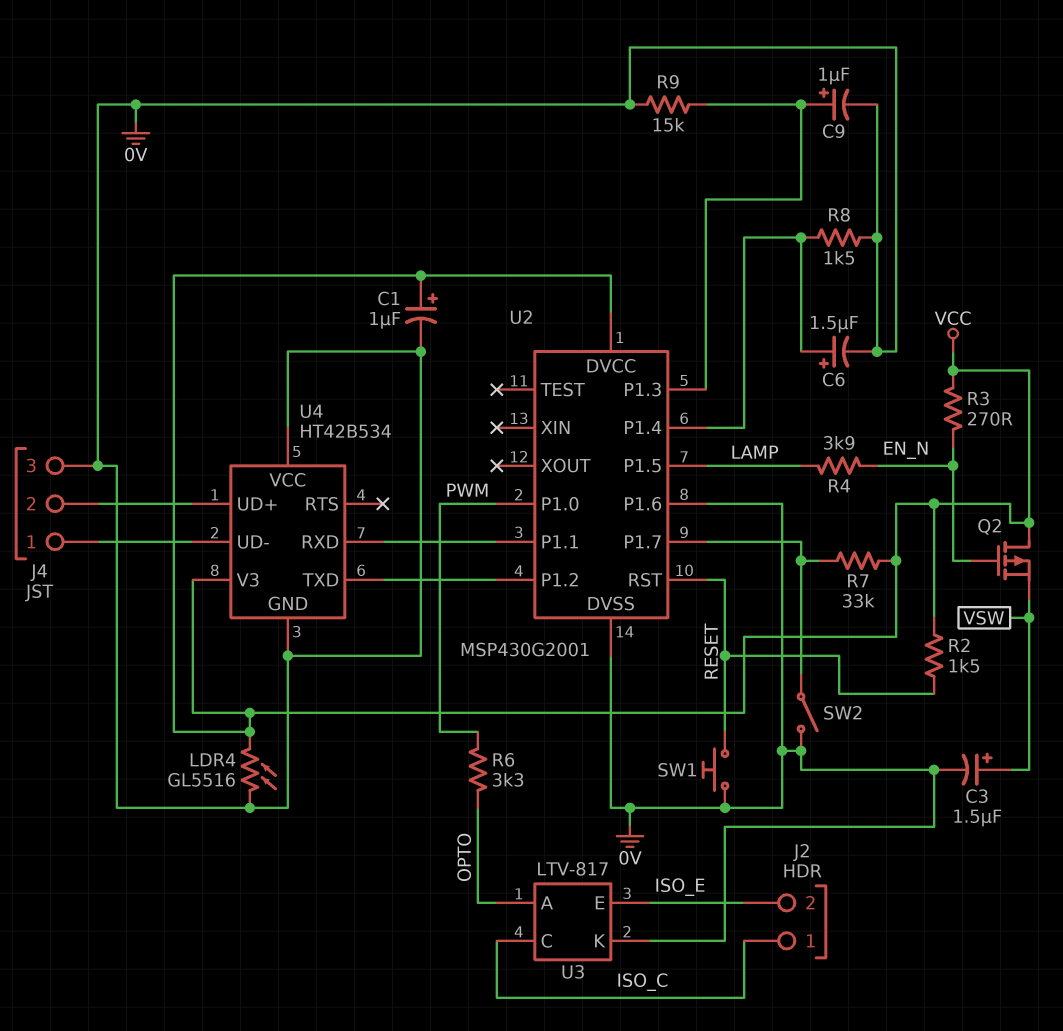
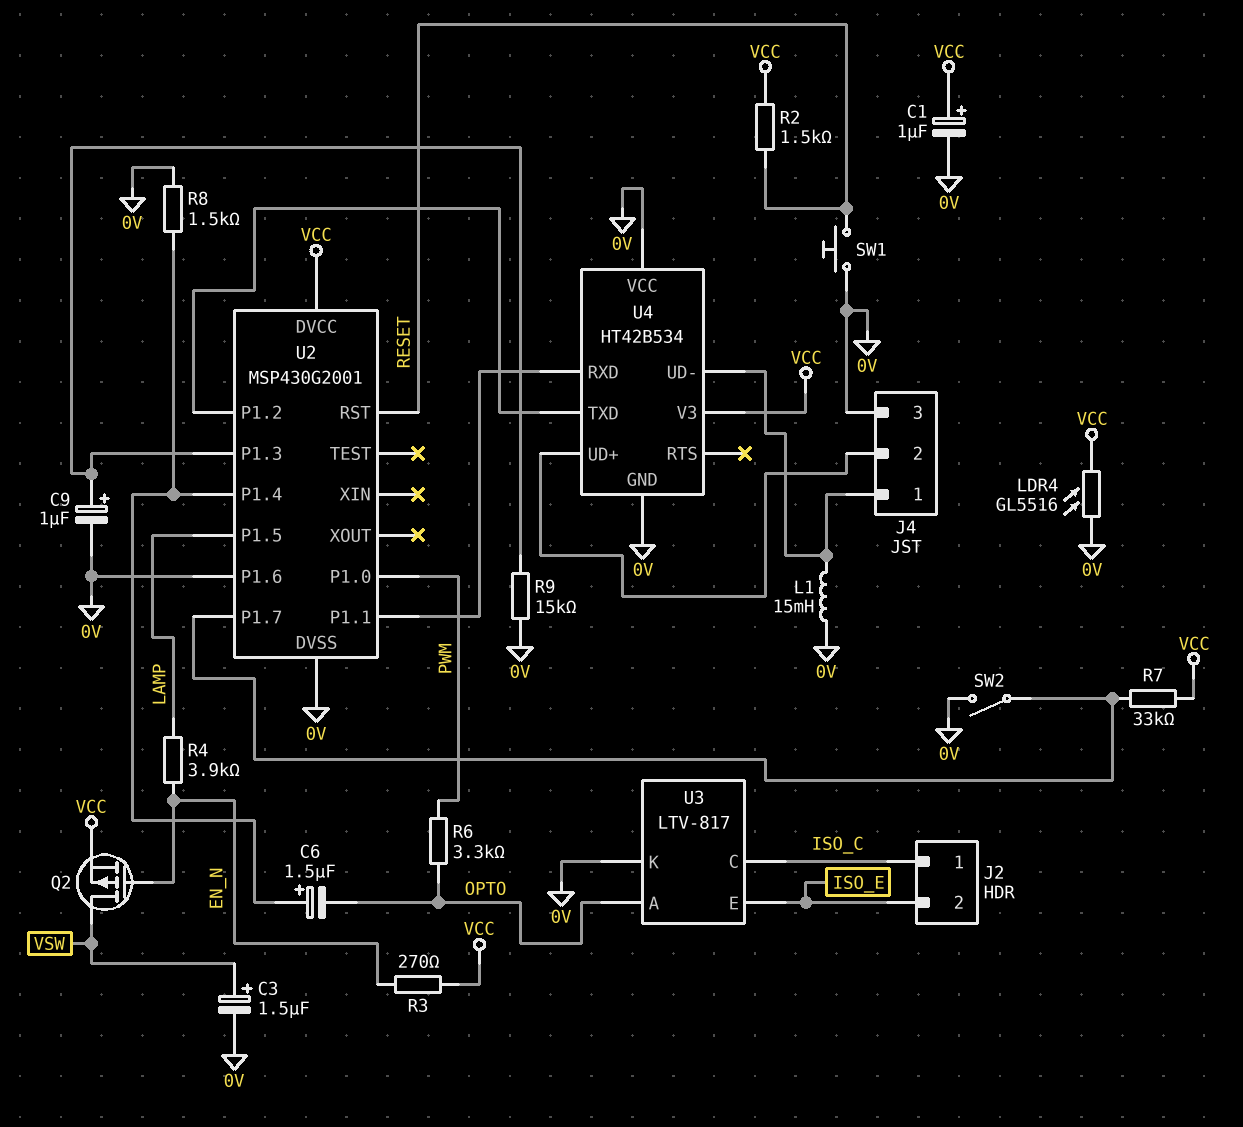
C6: 1.5uF (plus U2/P1.4, minus 0V) -> 1.5uF (plus U2/P1.4, minus OPTO)
L1: none -> 15mH (0V, J4/1)
Q2: PMOS (G EN_N, D VCC, S VSW) -> PMOS (G EN_N, D VSW, S VCC)

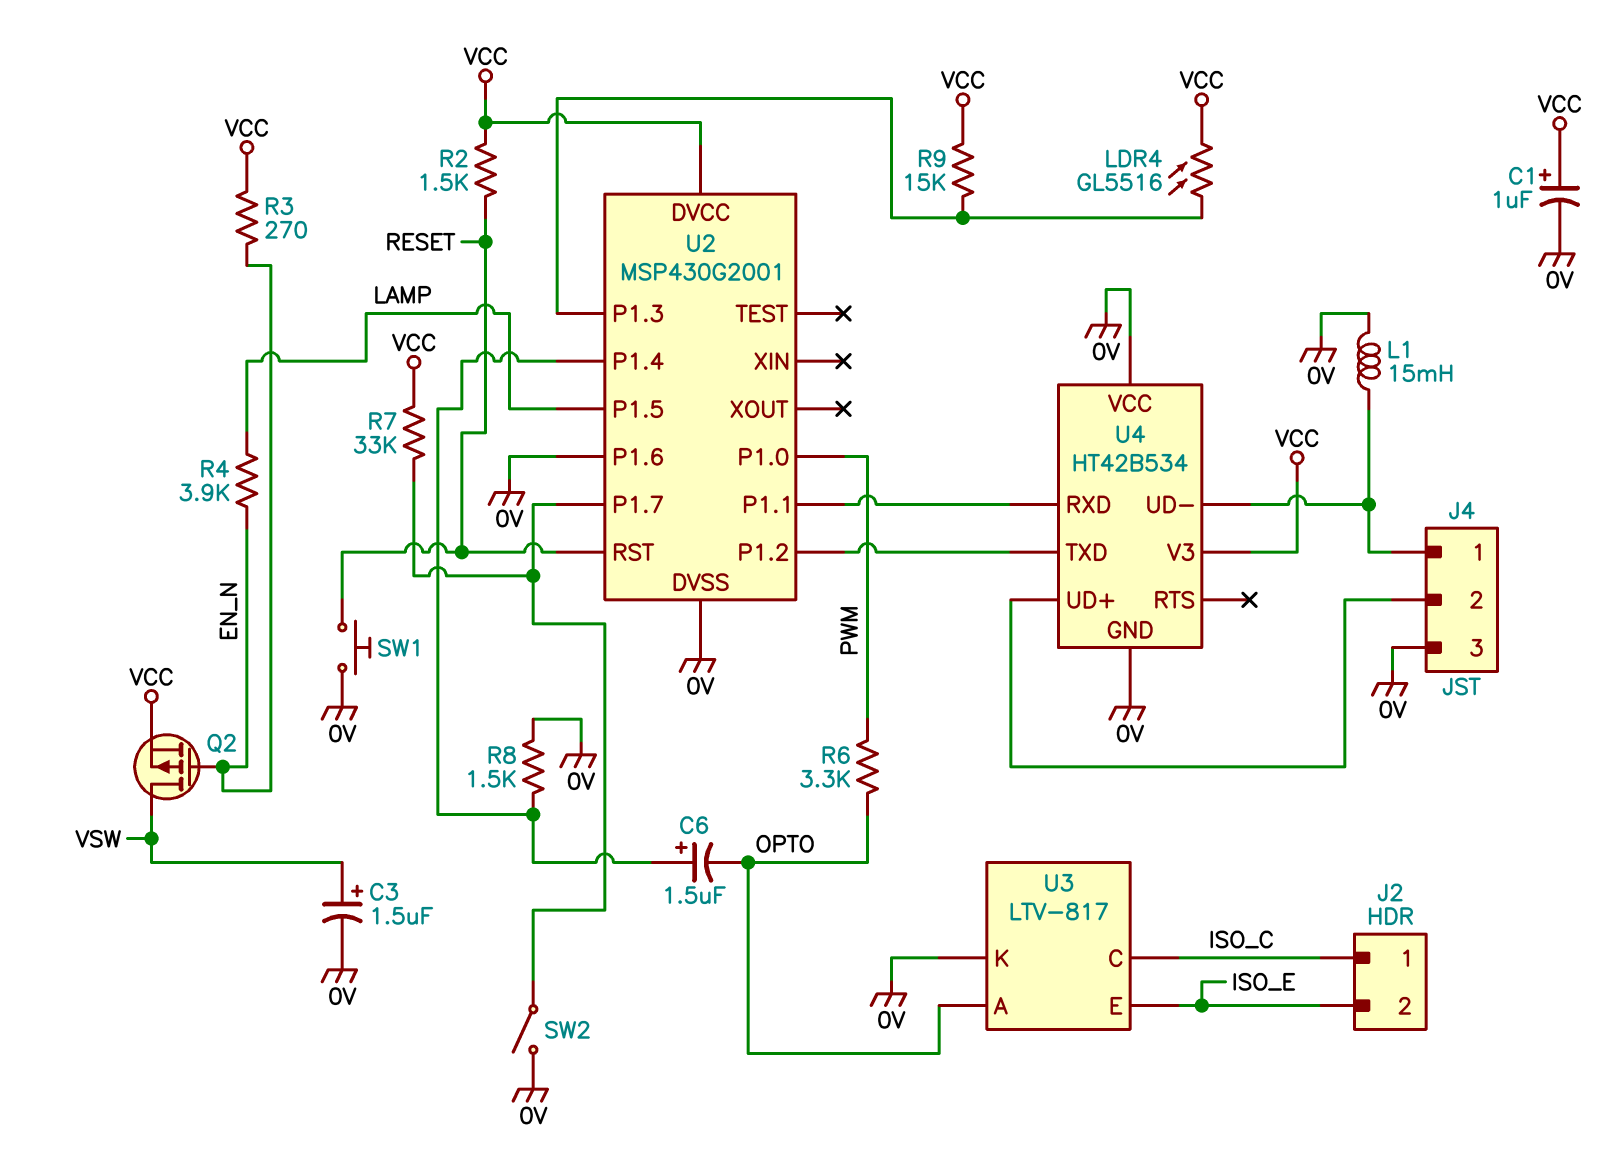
C9: 1uF (plus U2/P1.3, minus 0V) -> none
LDR4: GL5516 (0V, VCC) -> GL5516 (U2/P1.3, VCC)
R9: 15k (0V, U2/P1.3) -> 15k (U2/P1.3, VCC)

